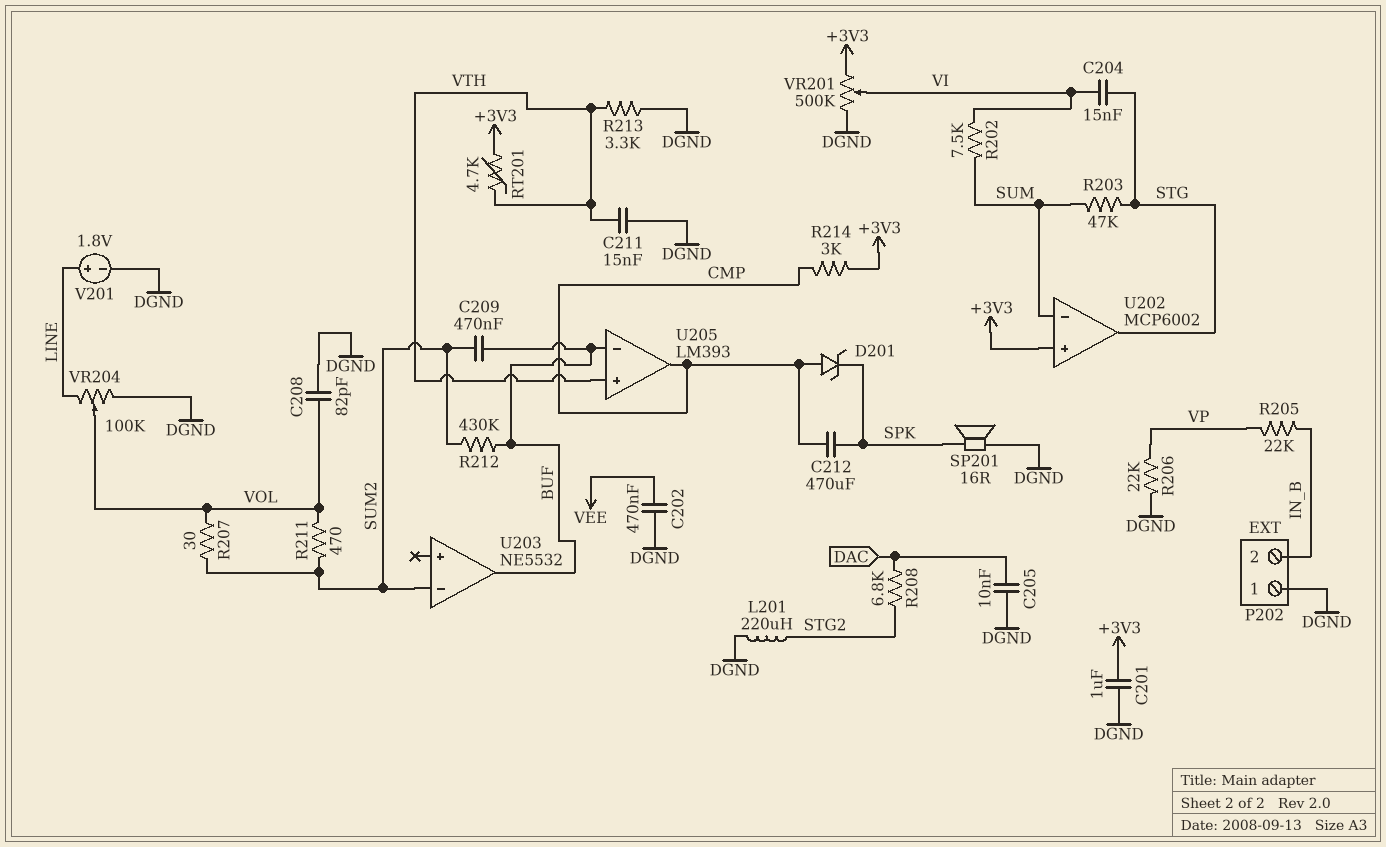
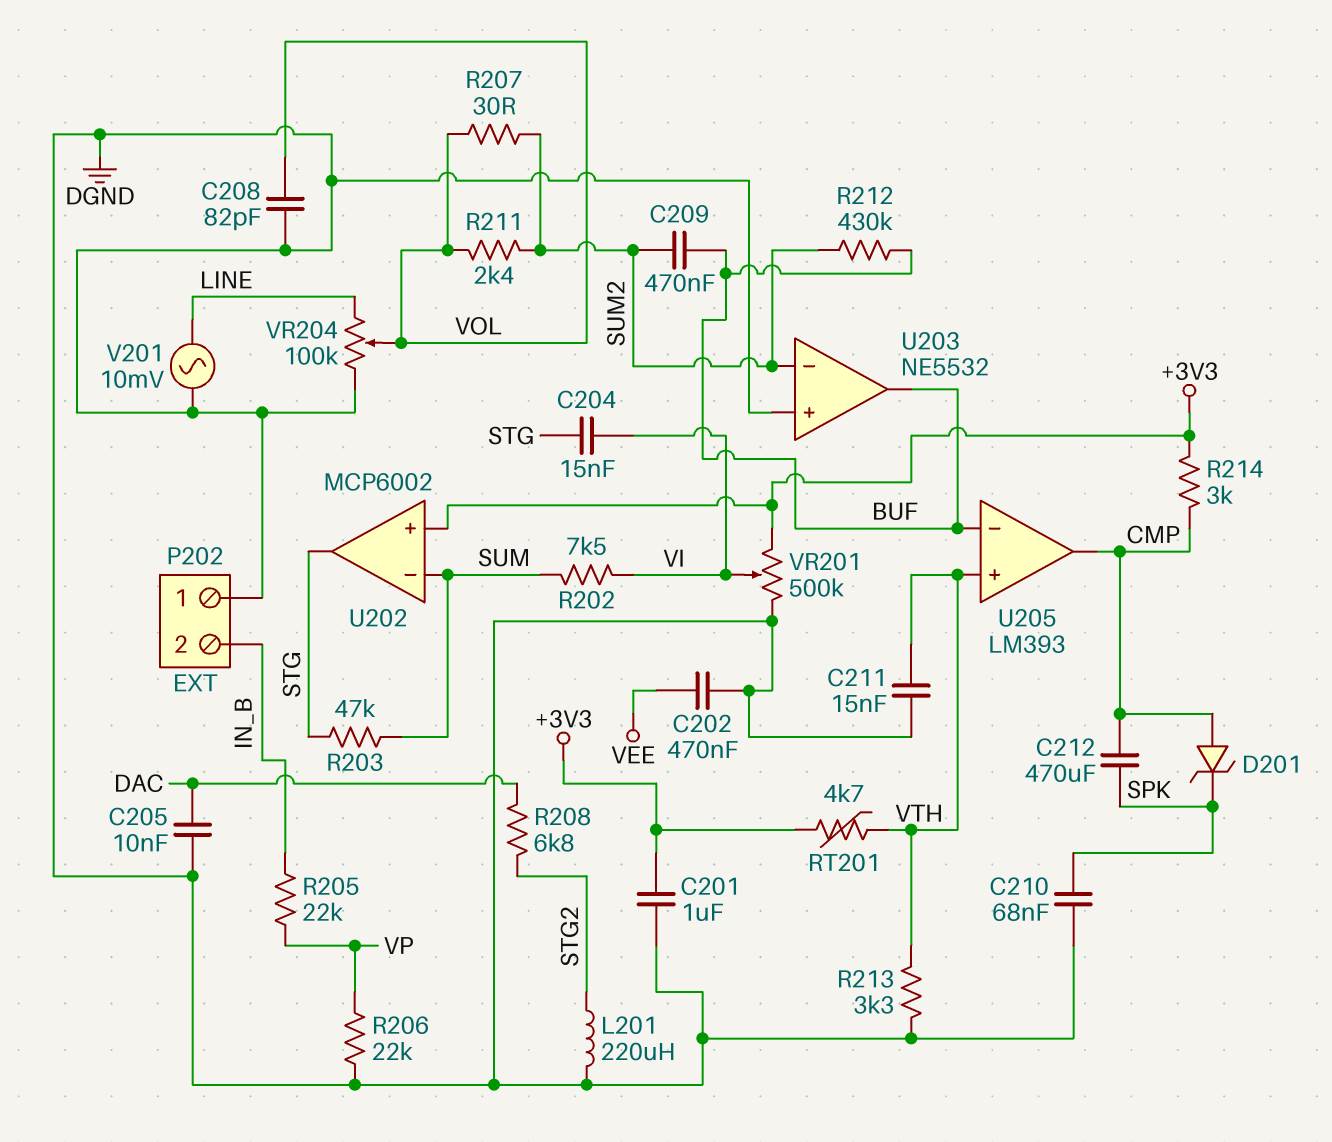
C210: none -> 68nF (DGND, SPK)
R211: 470 (SUM2, VOL) -> 2.4k (SUM2, VOL)
SP201: speaker 16R (DGND, SPK) -> none
U203 pin in+: none -> DGND
V201: 1.8V (plus LINE, minus DGND) -> AC 10mV (DGND, LINE)

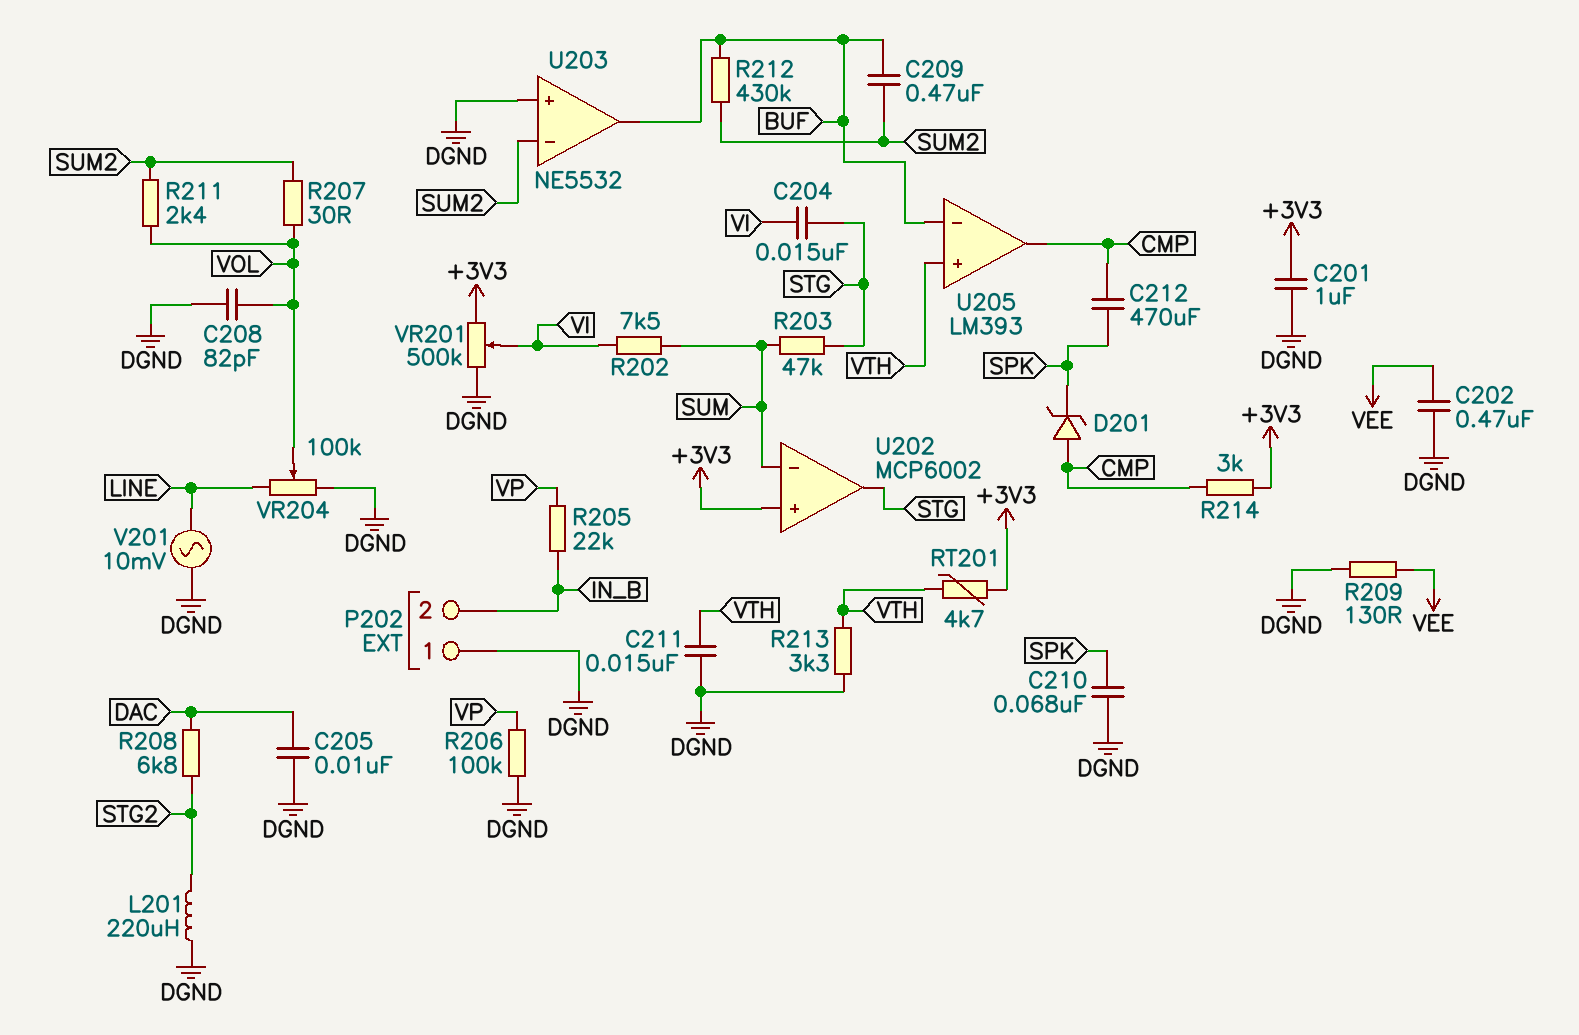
R206: 22k (DGND, VP) -> 100k (DGND, VP)
R209: none -> 130 (DGND, VEE)

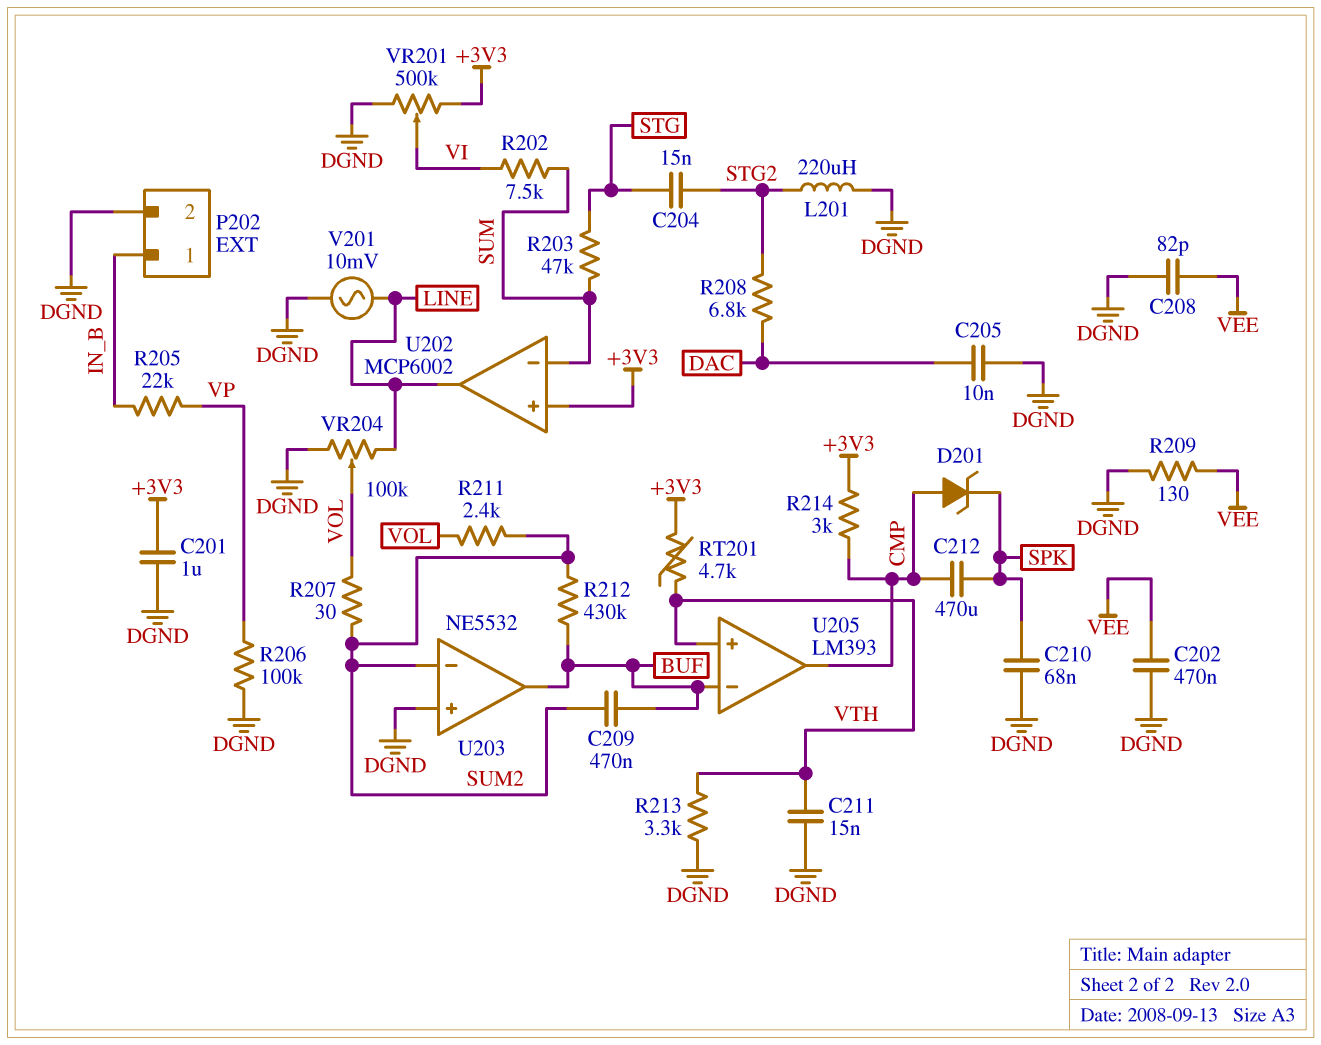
C204: 15nF (STG, VI) -> 15nF (STG, STG2)
C208: 82pF (DGND, VOL) -> 82pF (DGND, VEE)
P202 pin 1: DGND -> IN_B
P202 pin 2: IN_B -> DGND
U202 pin out: STG -> LINE

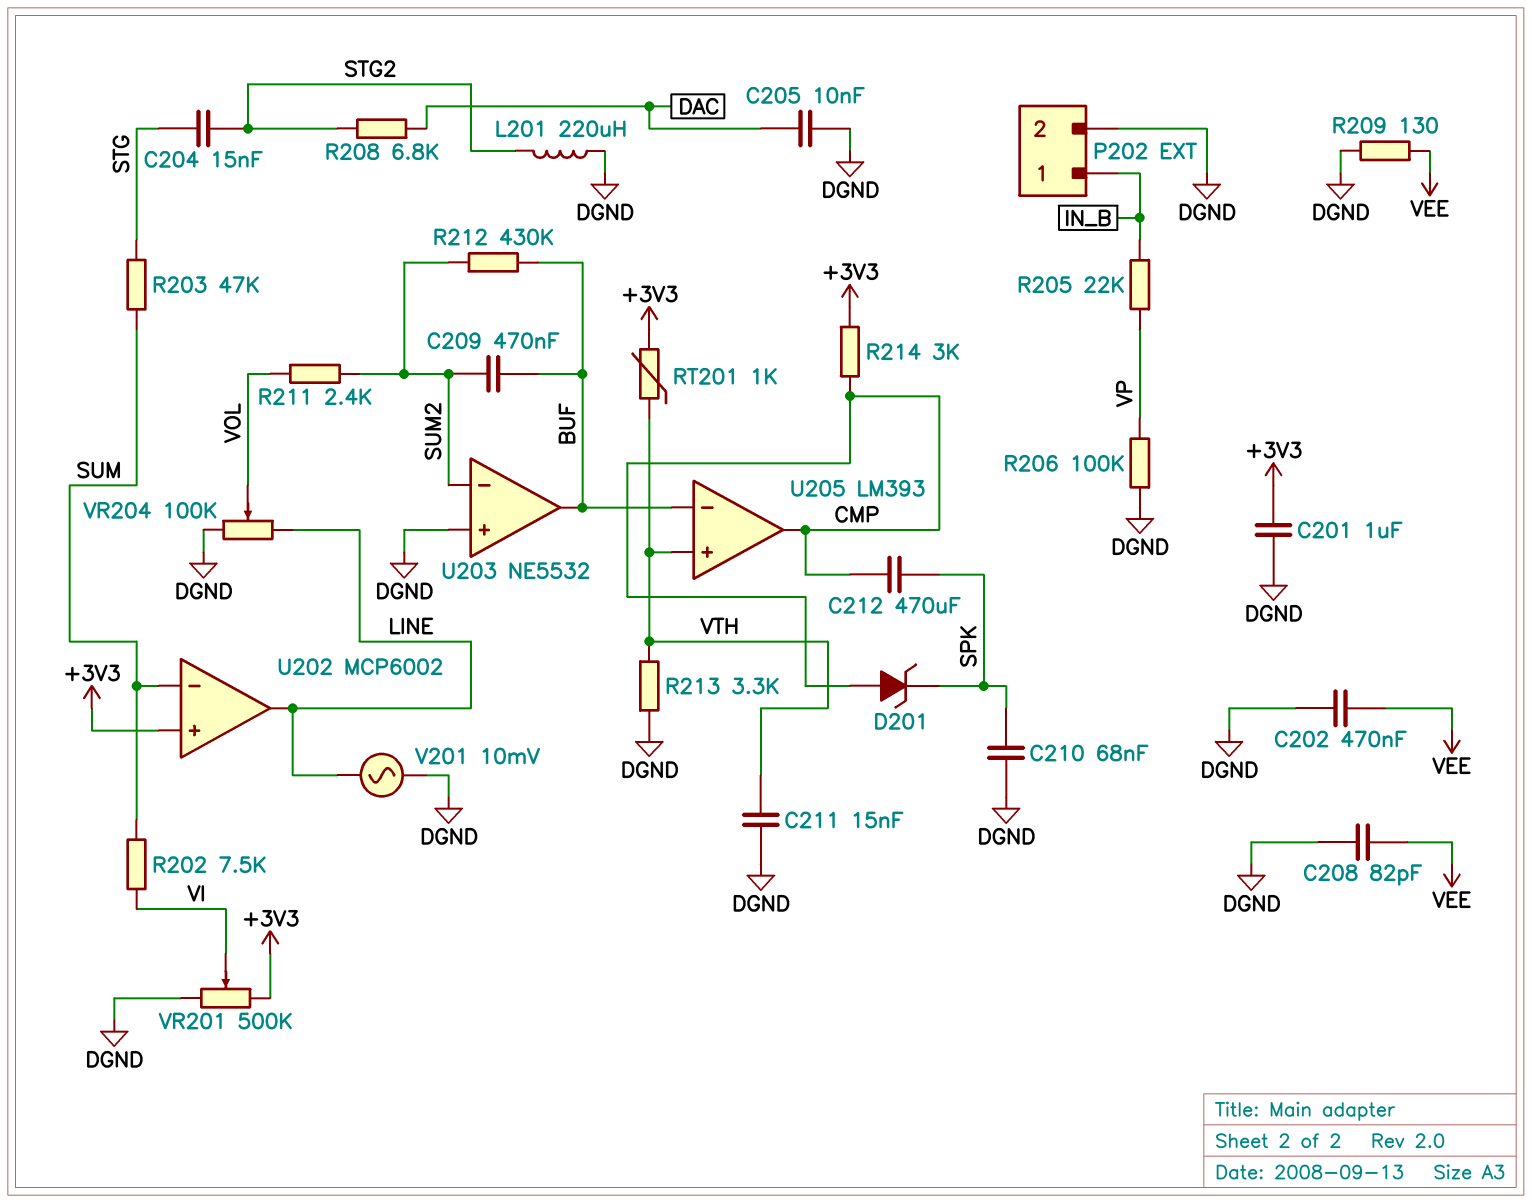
R207: 30 (SUM2, VOL) -> none
RT201: 4.7k (+3V3, VTH) -> 1k (+3V3, VTH)

